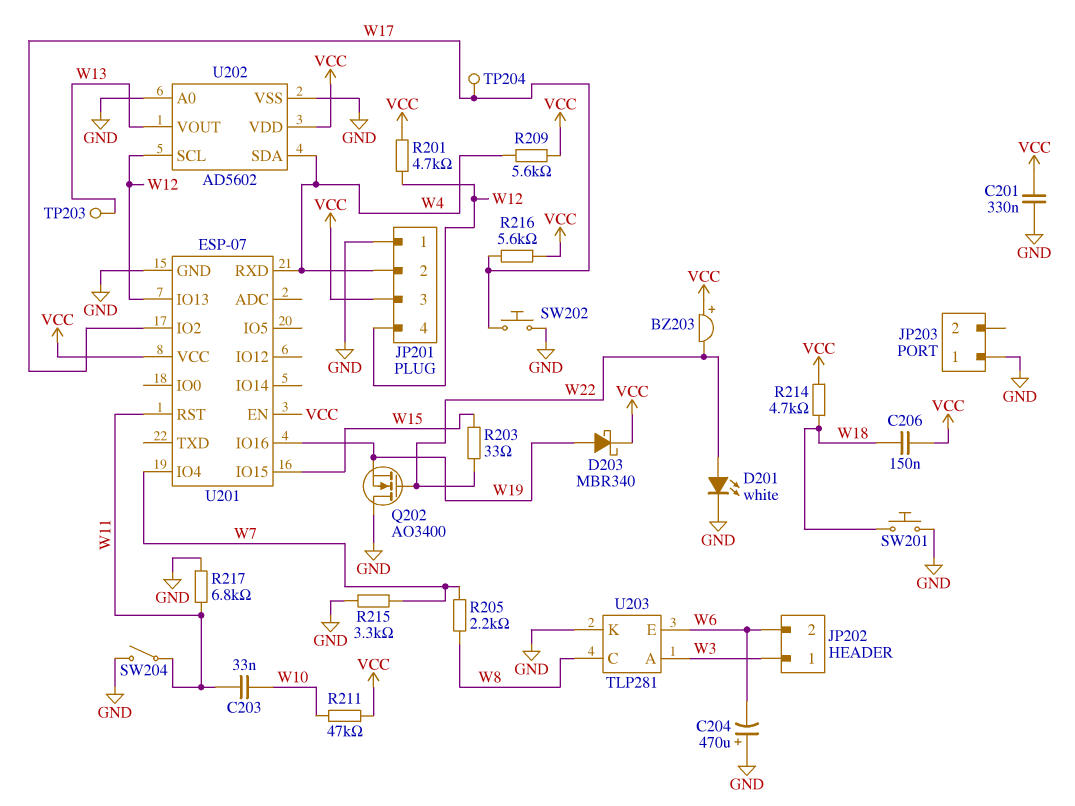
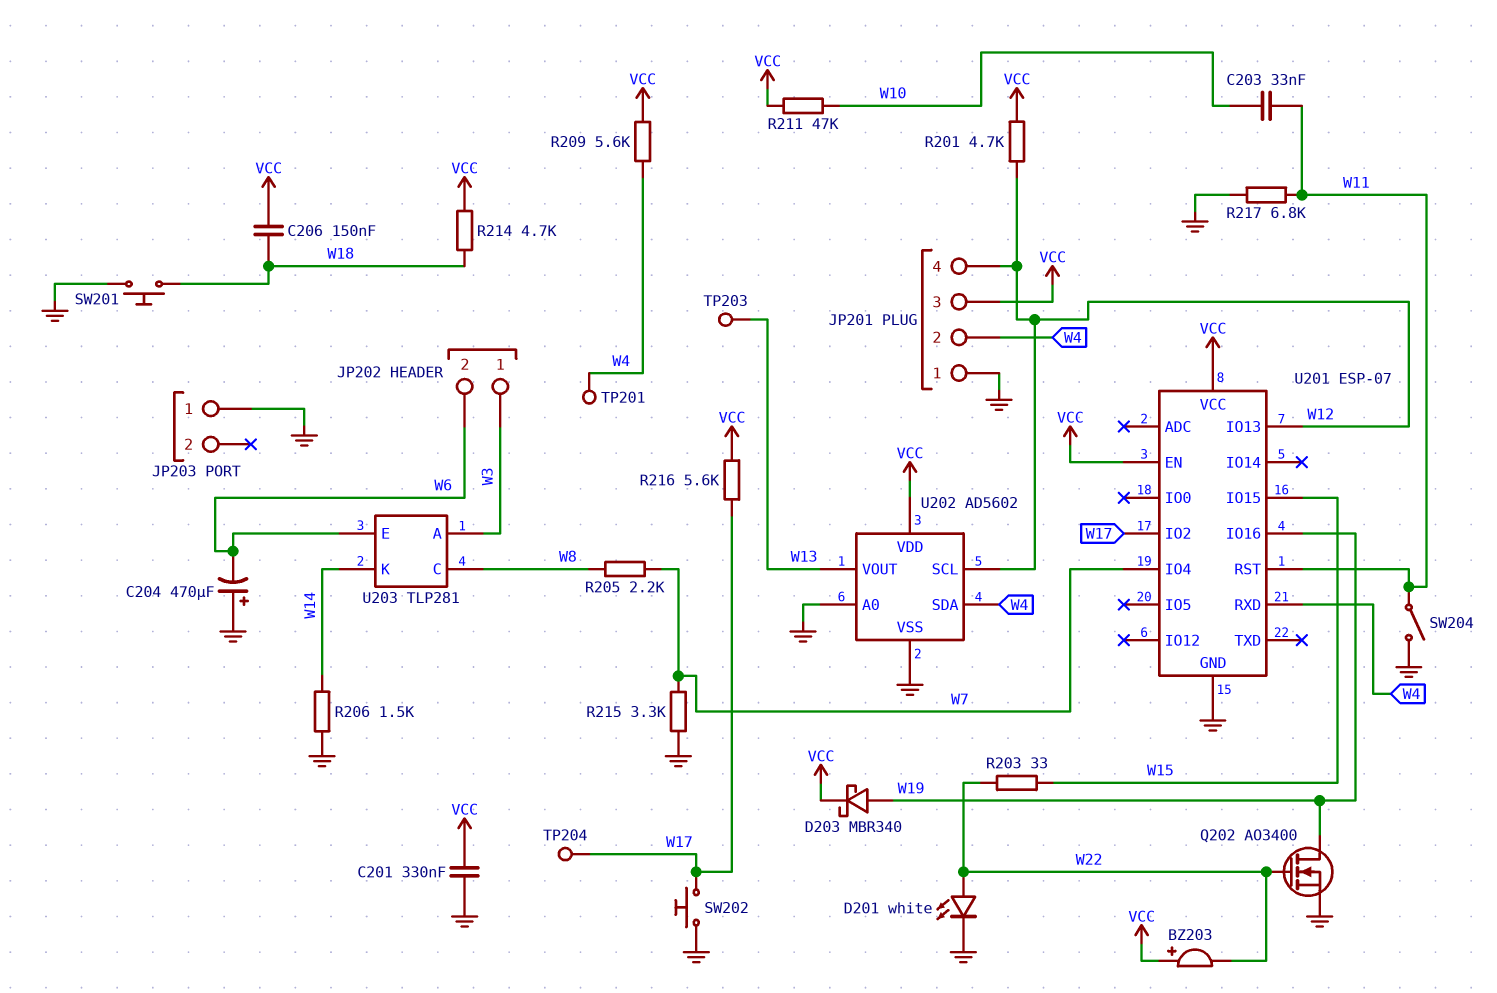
Q202: NMOS AO3400 (G W22, D GND, S W19) -> NMOS AO3400 (G W22, D W19, S GND)
R206: none -> 1.5k (GND, W14)
TP201: none -> test point (W4)
U203 pin K: GND -> W14

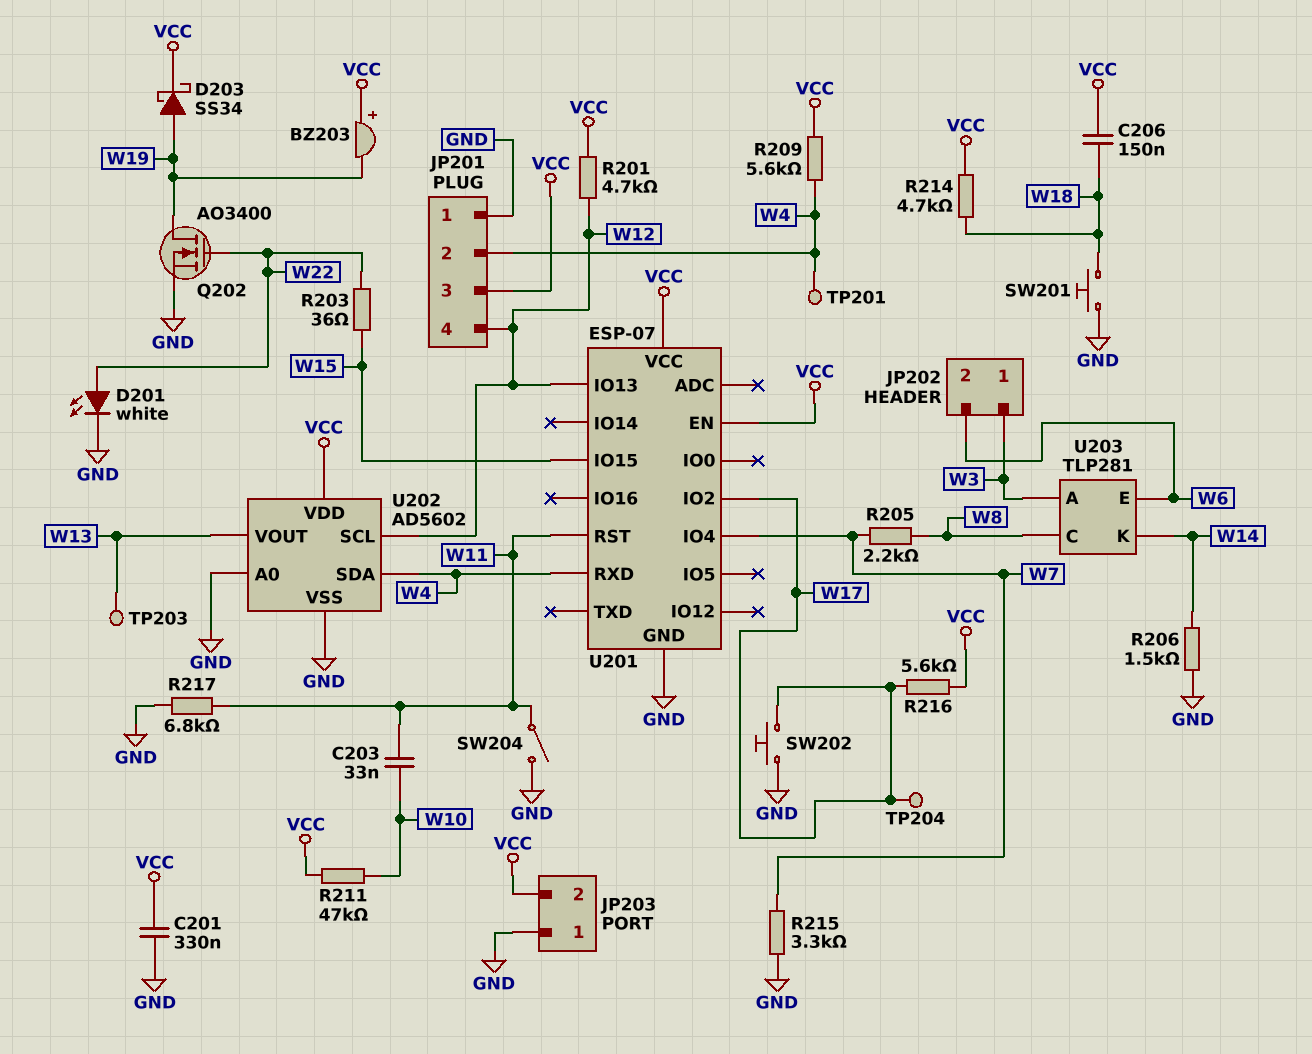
BZ203: buzzer (plus VCC, minus W22) -> buzzer (plus VCC, minus W19)
C204: 470uF (plus GND, minus W6) -> none
D203: schottky MBR340 (A W19, K VCC) -> schottky SS34 (A W19, K VCC)
JP203 pin 2: none -> VCC
R203: 33 (W15, W22) -> 36 (W15, W22)
U201 pin IO16: W19 -> none

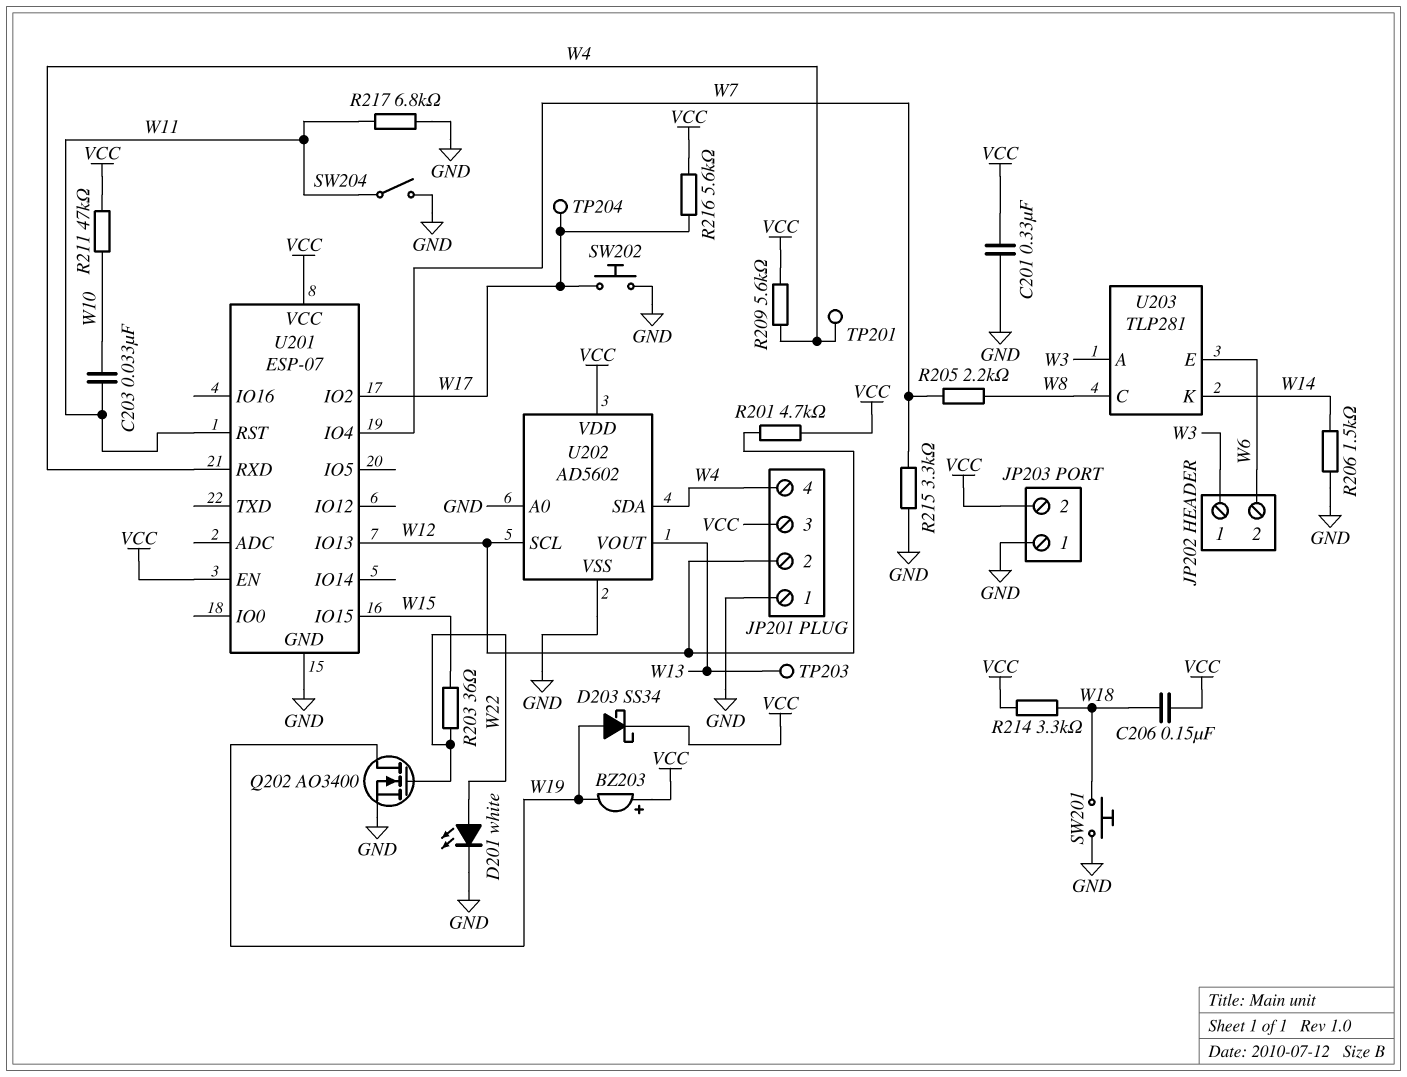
JP201 pin 2: W4 -> W12
JP201 pin 4: W12 -> W4
R214: 4.7k (VCC, W18) -> 3.3k (VCC, W18)

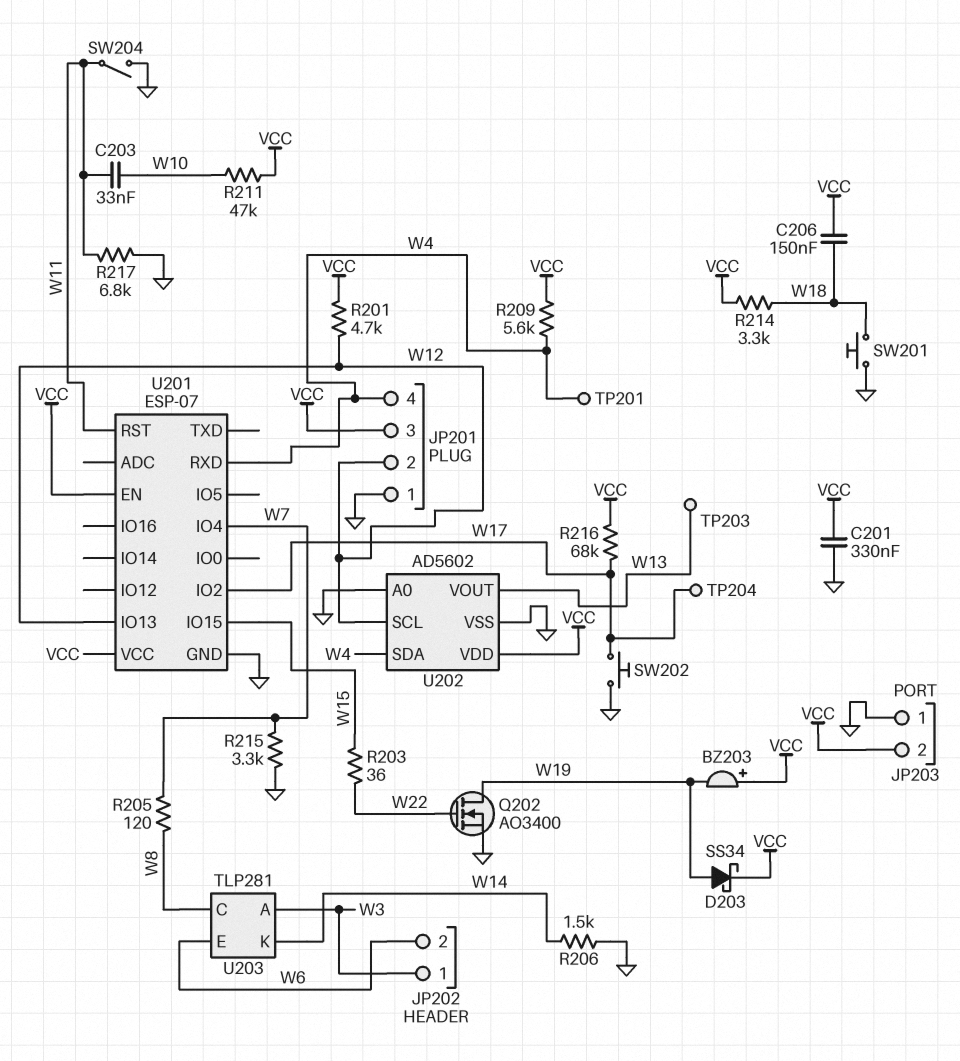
D201: LED white (A W22, K GND) -> none
R205: 2.2k (W7, W8) -> 120 (W7, W8)
R216: 5.6k (VCC, W17) -> 68k (VCC, W17)

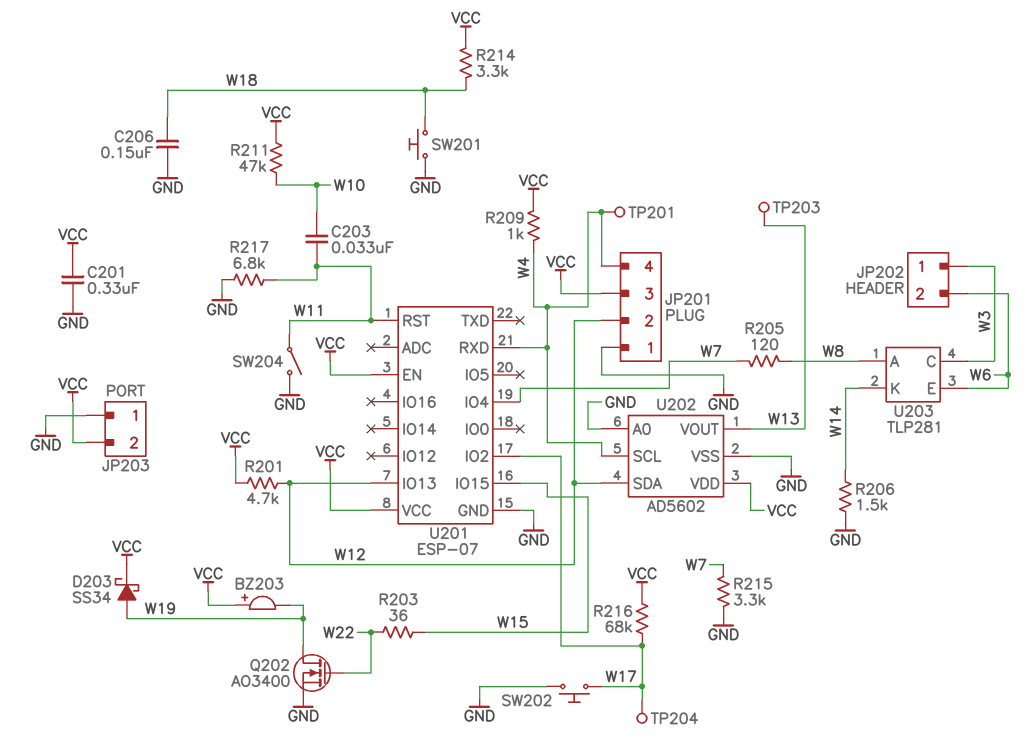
C206: 150nF (VCC, W18) -> 150nF (GND, W18)
R209: 5.6k (VCC, W4) -> 1k (VCC, W4)
U202 pin SCL: W12 -> W4
U202 pin SDA: W4 -> W12
U203 pin A: W3 -> W8
U203 pin C: W8 -> W3

